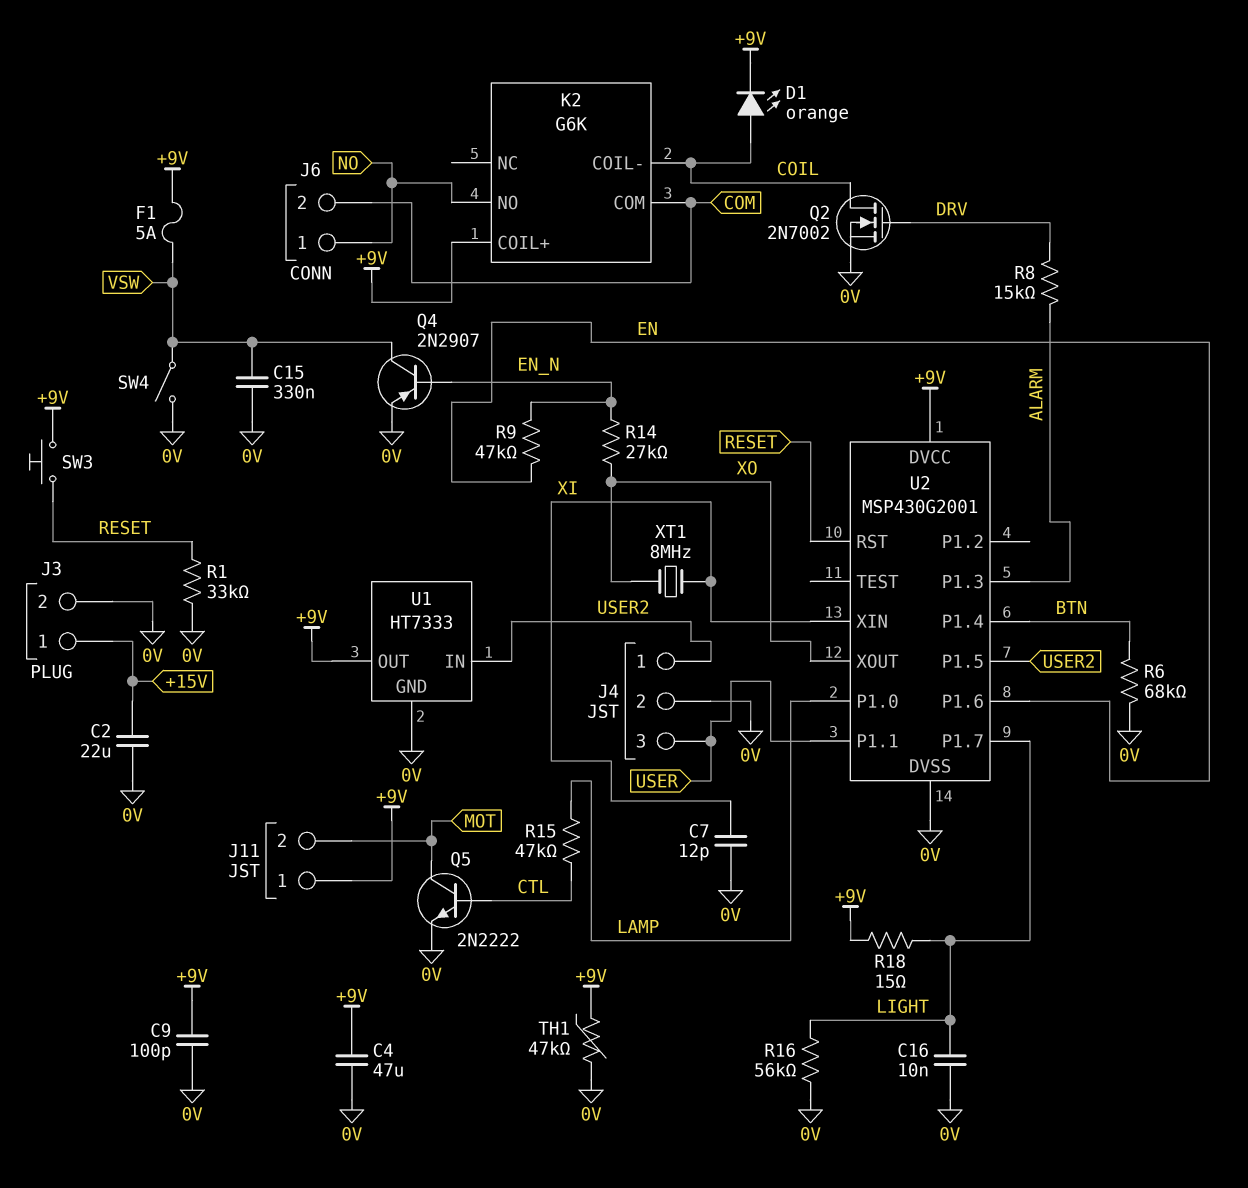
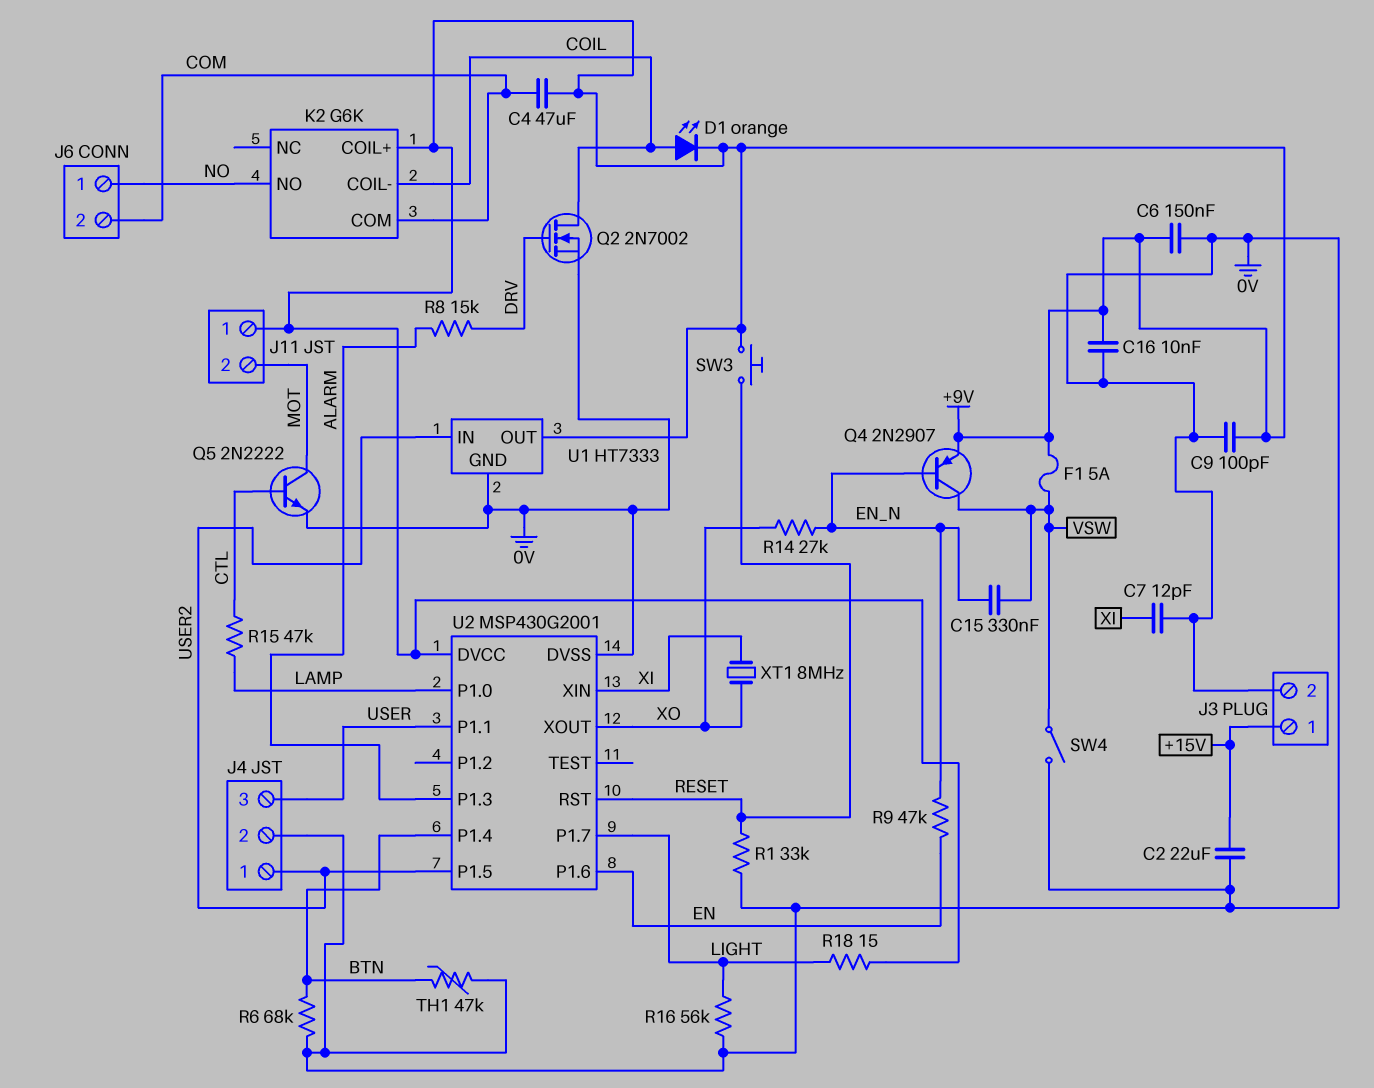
C4: 47uF (+9V, 0V) -> 47uF (+9V, COM)
C6: none -> 150nF (+9V, 0V)
C15: 330nF (0V, VSW) -> 330nF (EN_N, VSW)
C16: 10nF (0V, LIGHT) -> 10nF (+9V, 0V)
Q4: PNP 2N2907 (B EN_N, C VSW, E 0V) -> PNP 2N2907 (B EN_N, C VSW, E +9V)
TH1: 47k (+9V, 0V) -> 47k (0V, BTN)

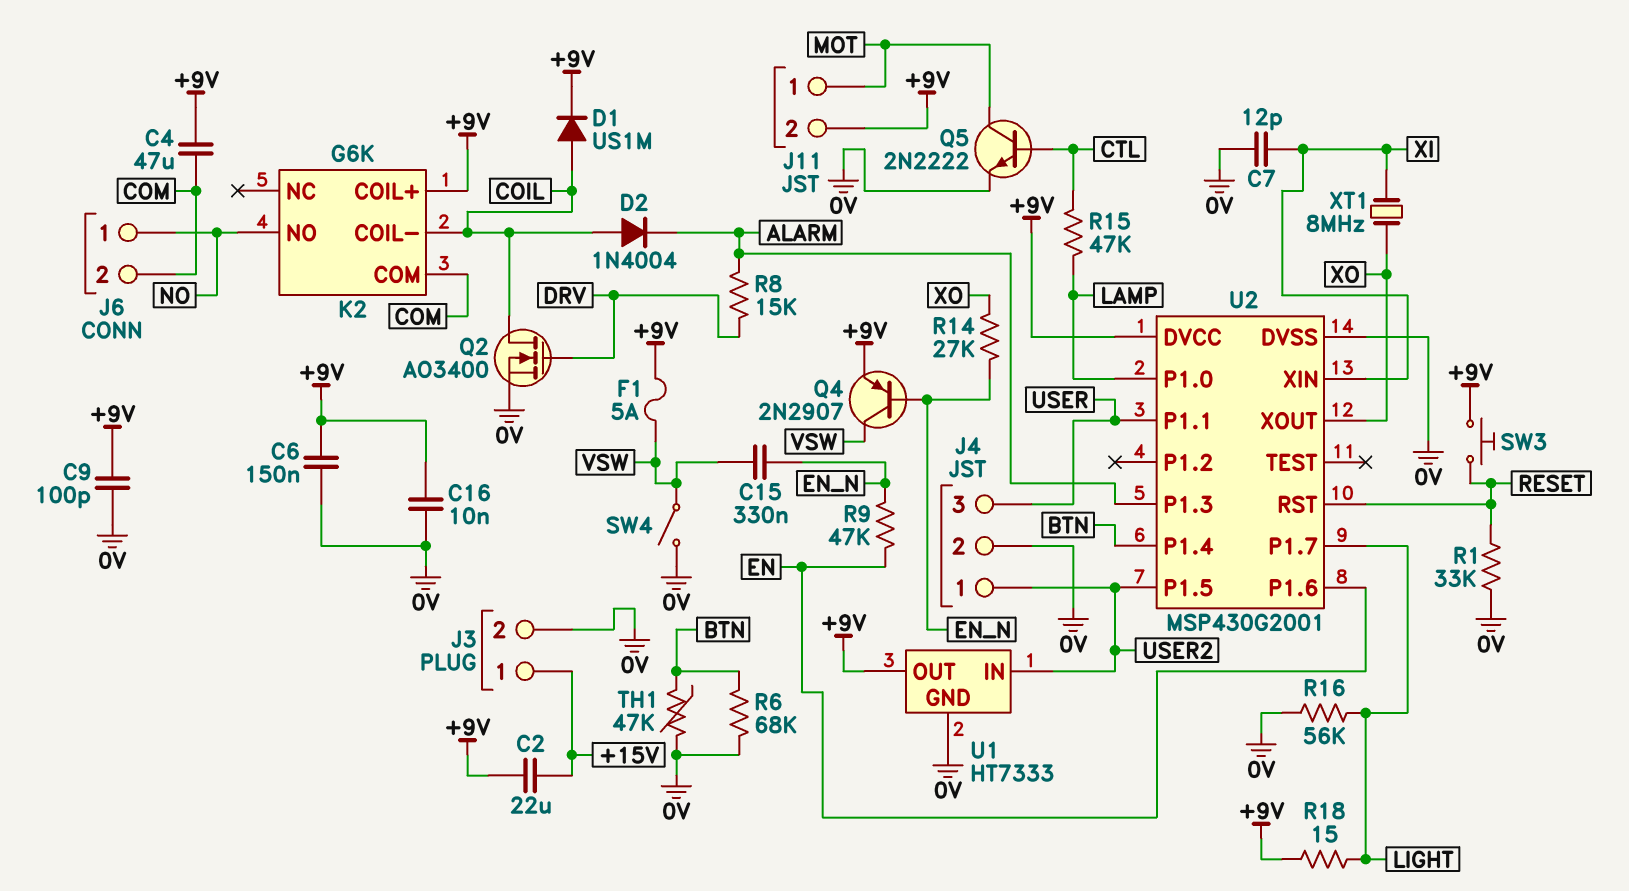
C2: 22uF (+15V, 0V) -> 22uF (+9V, +15V)
D1: LED orange (A COIL, K +9V) -> diode US1M (A COIL, K +9V)
D2: none -> diode 1N4004 (A COIL, K ALARM)
J11 pin 1: +9V -> MOT
J11 pin 2: MOT -> +9V
Q2: NMOS 2N7002 (G DRV, D COIL, S 0V) -> NMOS AO3400 (G DRV, D COIL, S 0V)

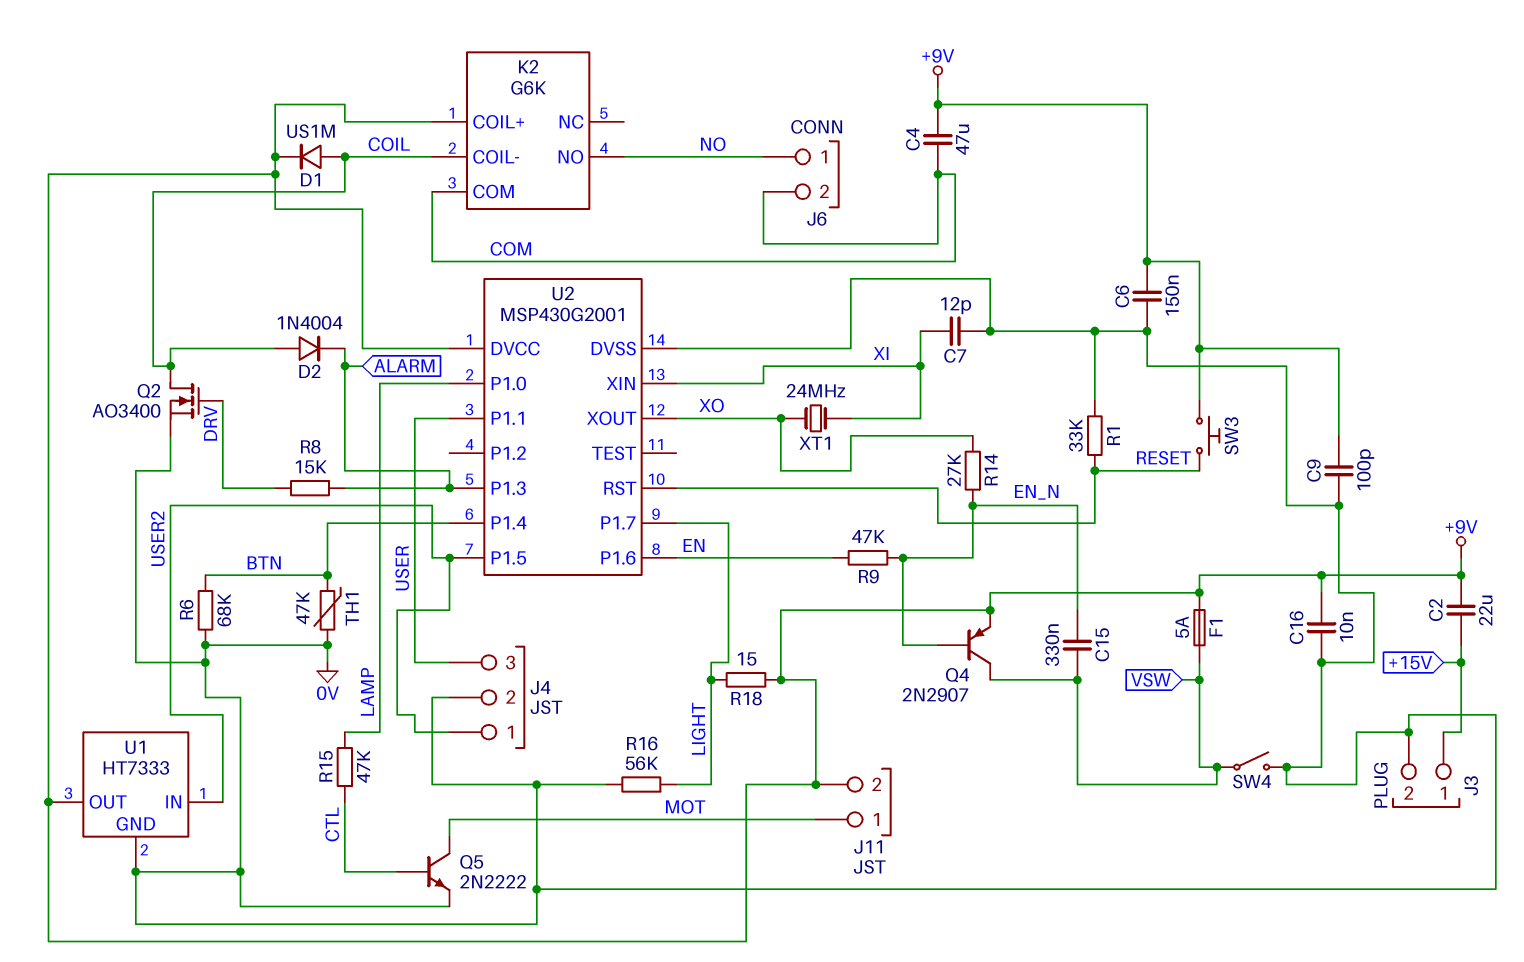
XT1: 8MHz (XI, XO) -> 24MHz (XI, XO)

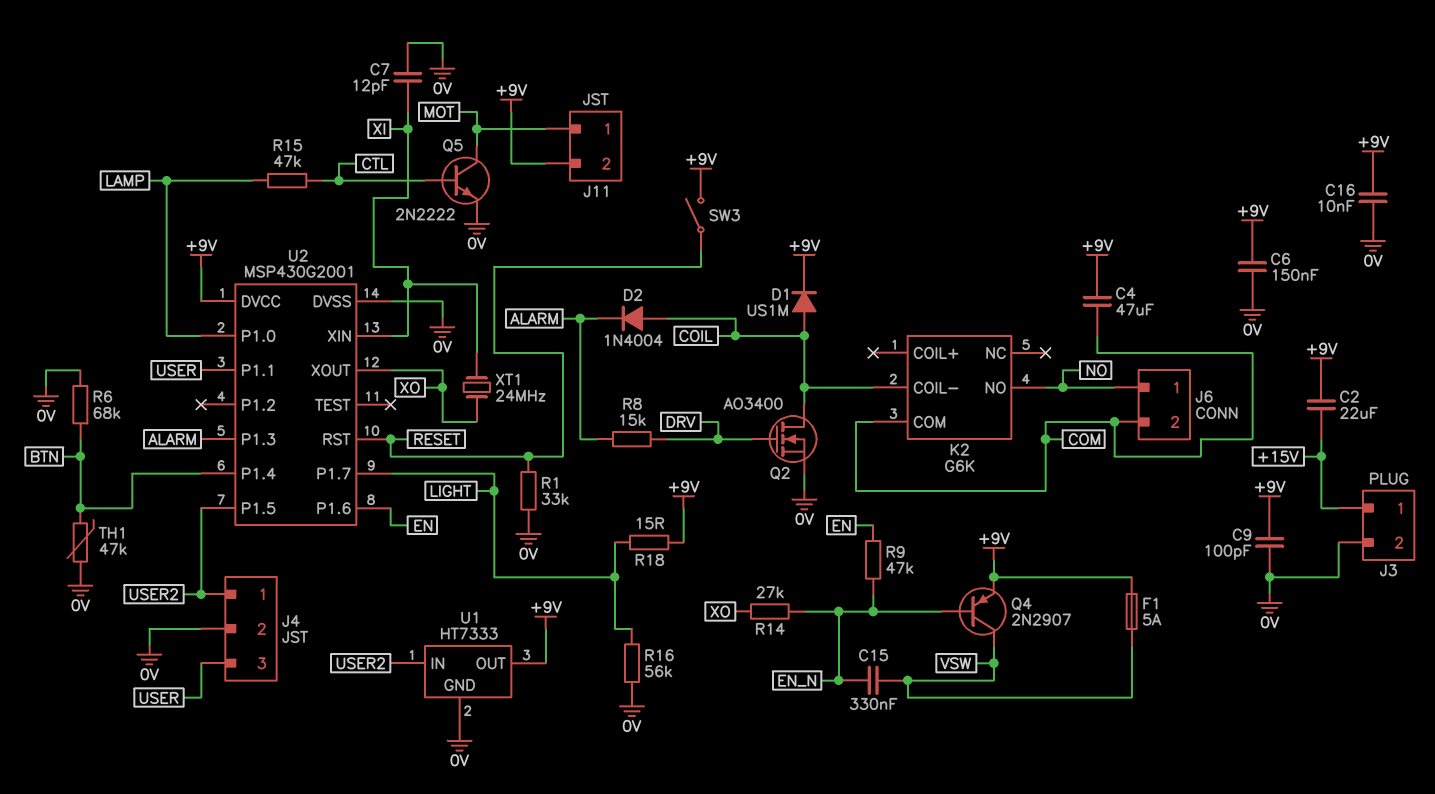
K2 pin COIL+: +9V -> none
SW3: button (+9V, RESET) -> switch (+9V, RESET)
SW4: switch (0V, VSW) -> none

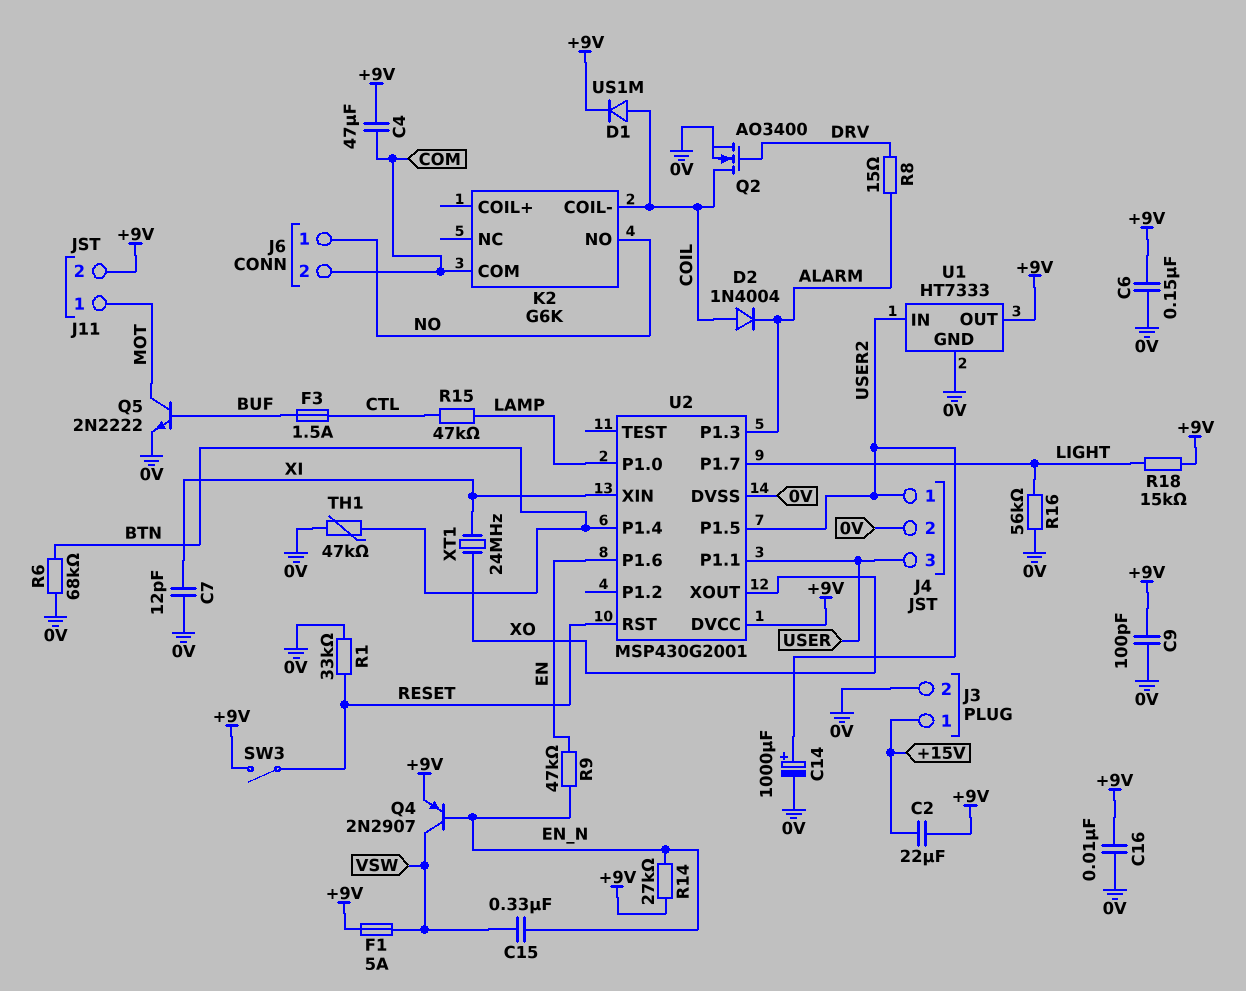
C14: none -> 1000uF (plus USER2, minus 0V)
F3: none -> 1.5A (BUF, CTL)
Q5: NPN 2N2222 (B CTL, C MOT, E 0V) -> NPN 2N2222 (B BUF, C MOT, E 0V)
R8: 15k (ALARM, DRV) -> 15 (ALARM, DRV)
R14: 27k (EN_N, XO) -> 27k (+9V, EN_N)
R18: 15 (+9V, LIGHT) -> 15k (+9V, LIGHT)

